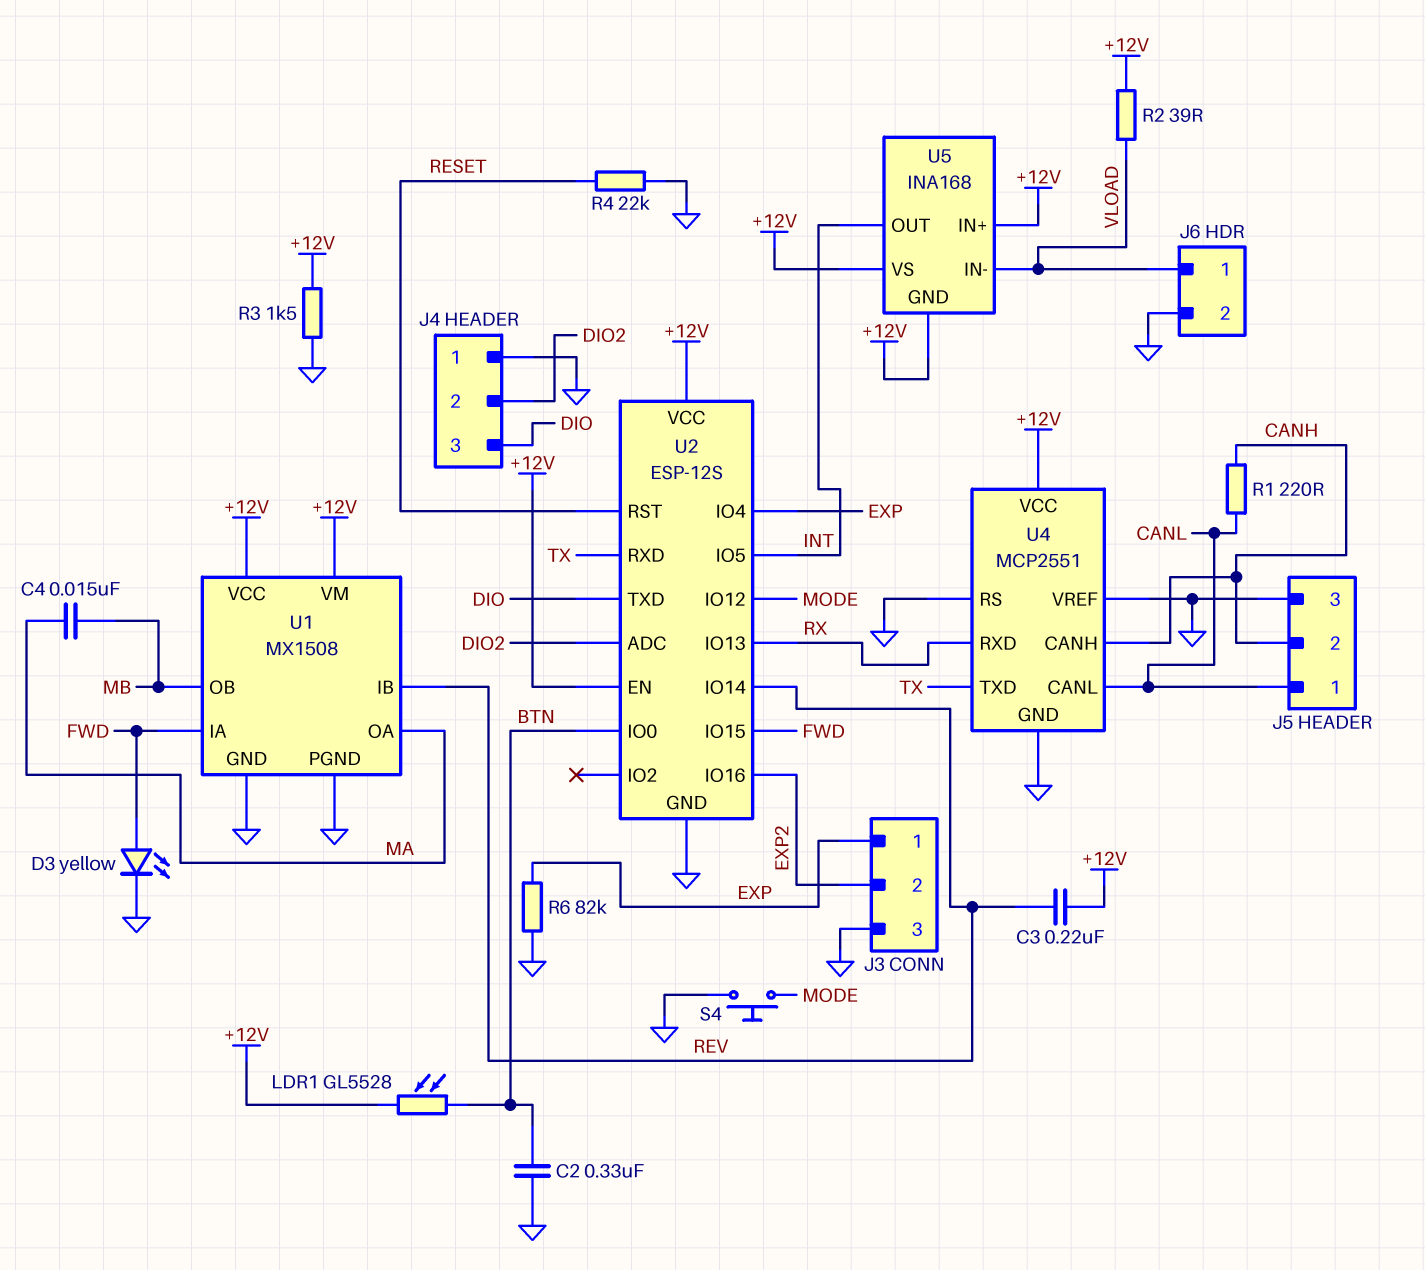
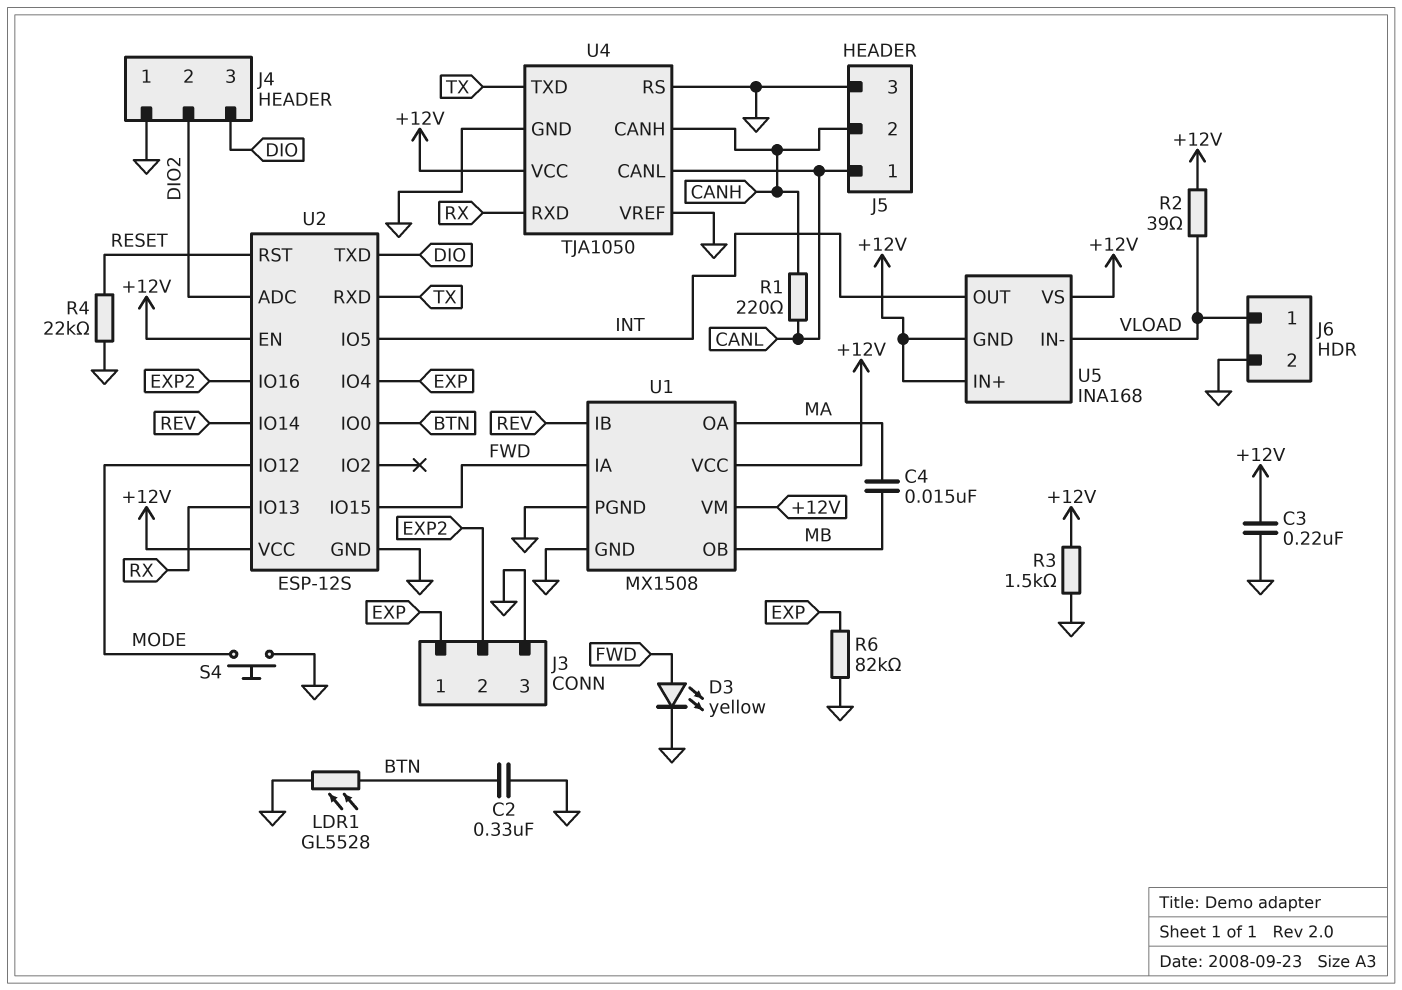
C3: 220nF (+12V, REV) -> 220nF (+12V, GND)
LDR1: GL5528 (+12V, BTN) -> GL5528 (BTN, GND)
U4: MCP2551 -> TJA1050

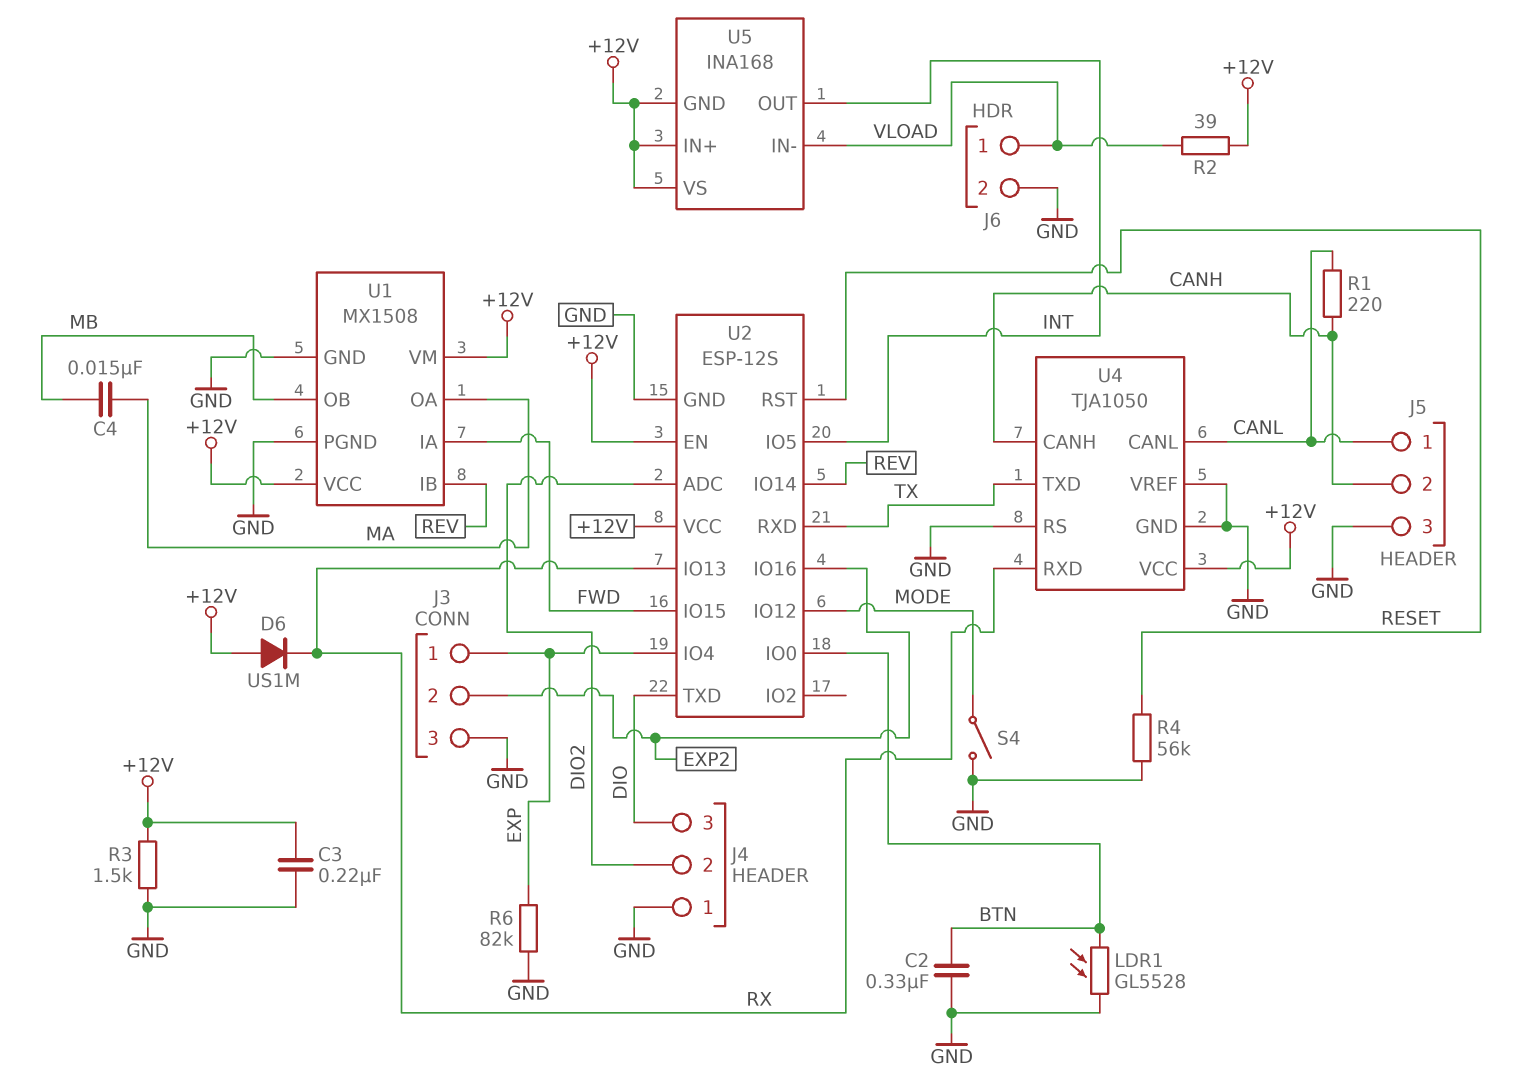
D3: LED yellow (A FWD, K GND) -> none
D6: none -> diode US1M (A +12V, K RX)
R4: 22k (GND, RESET) -> 56k (GND, RESET)
S4: button (GND, MODE) -> switch (GND, MODE)

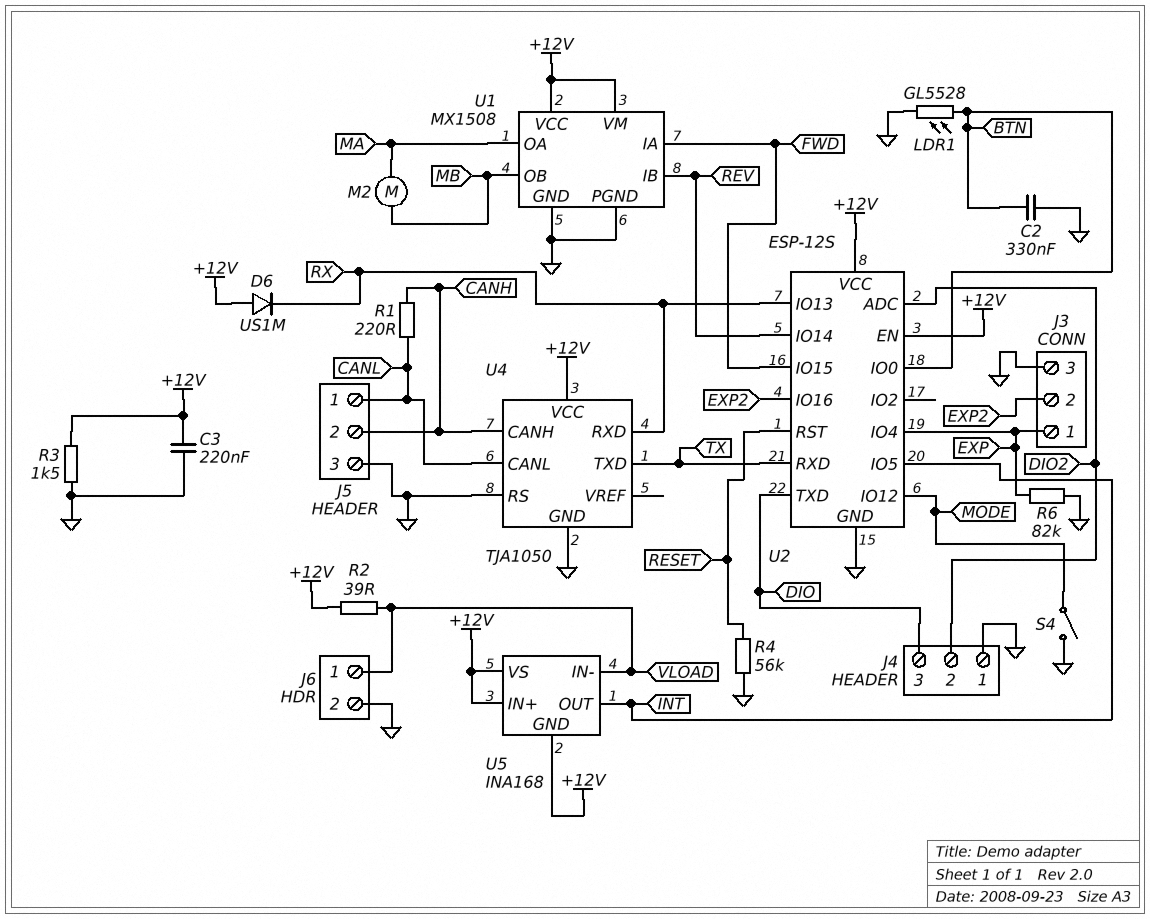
C4: 15nF (MA, MB) -> none
M2: none -> motor (MA, MB)
U4 pin VREF: GND -> none

